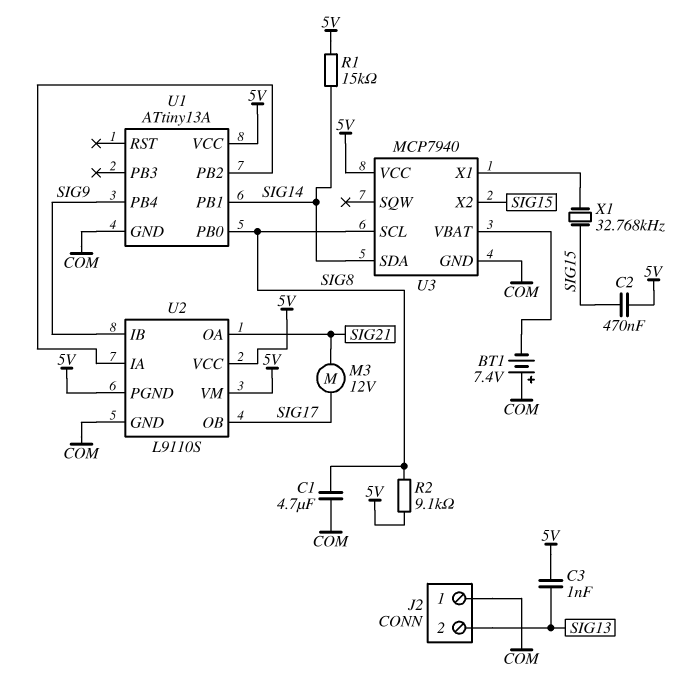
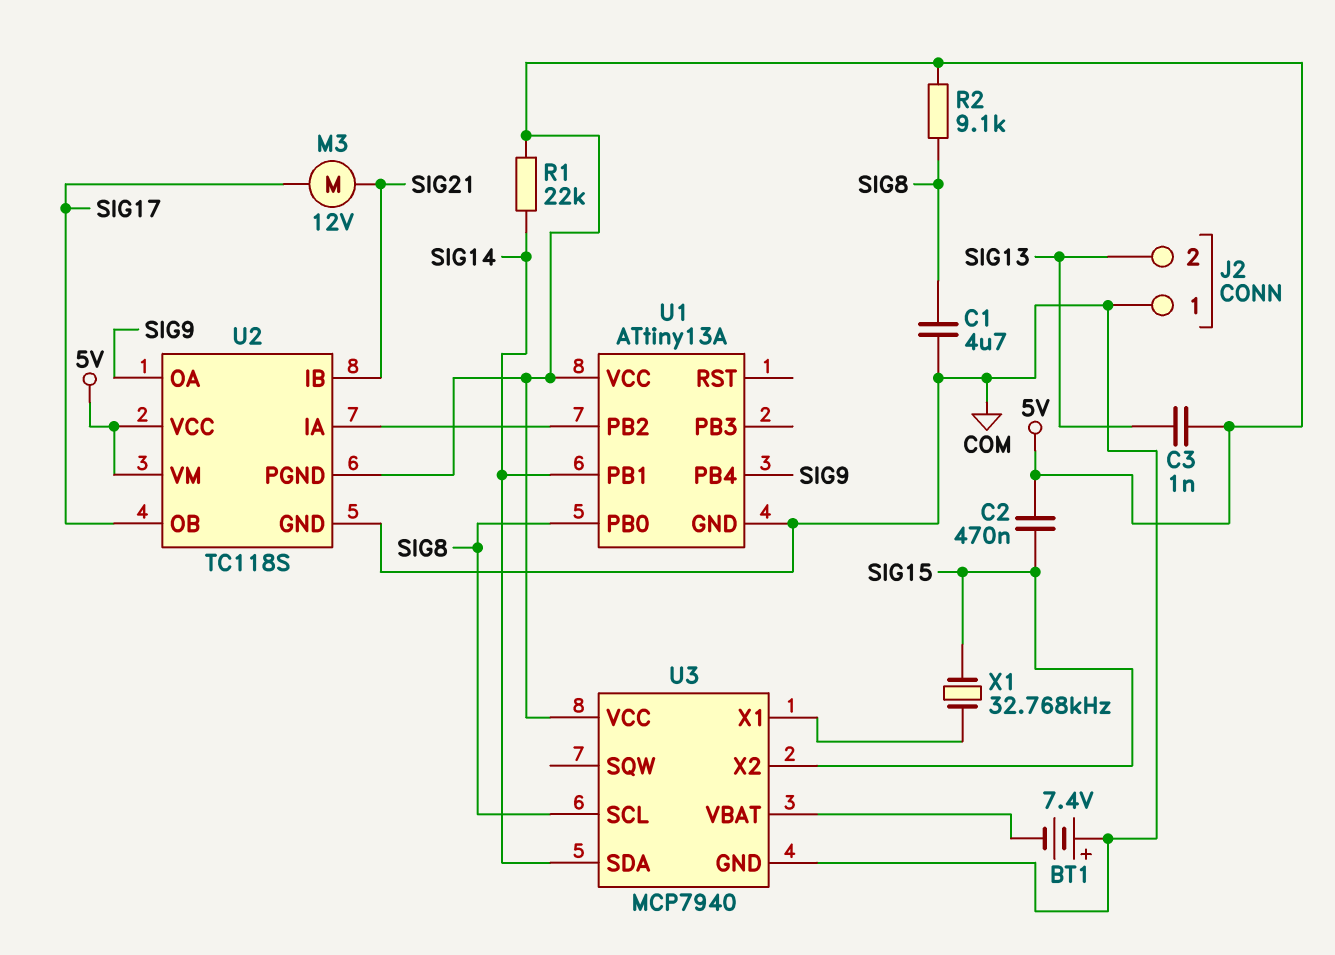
R1: 15k (5V, SIG14) -> 22k (5V, SIG14)
U2: L9110S -> TC118S
U2 pin IB: SIG9 -> SIG21
U2 pin OA: SIG21 -> SIG9

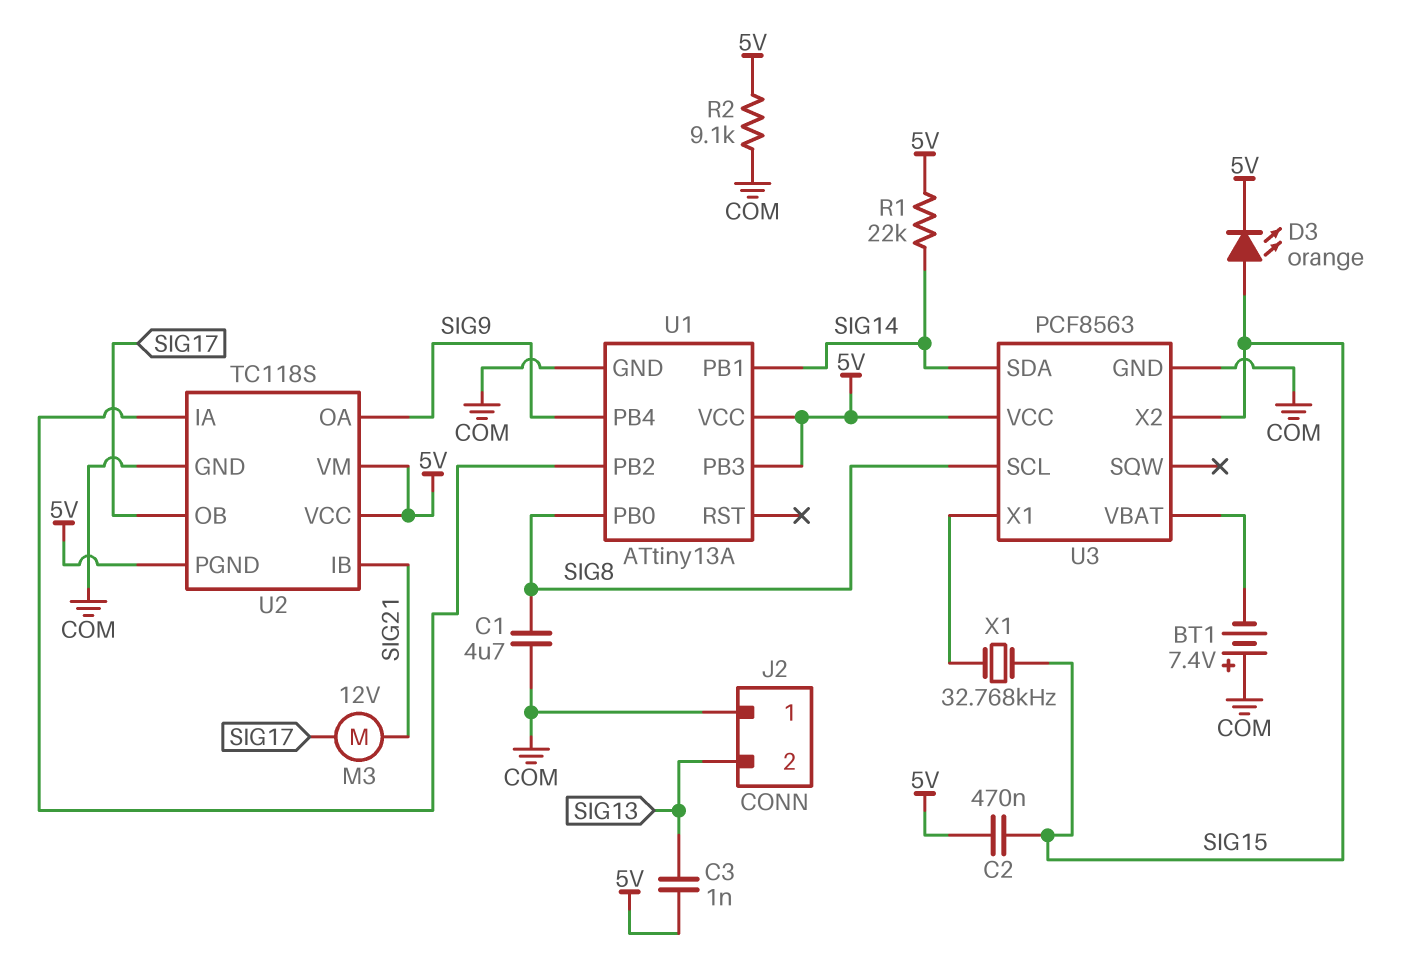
D3: none -> LED orange (A SIG15, K 5V)
R2: 9.1k (5V, SIG8) -> 9.1k (5V, COM)
U1 pin PB3: none -> 5V
U3: MCP7940 -> PCF8563

